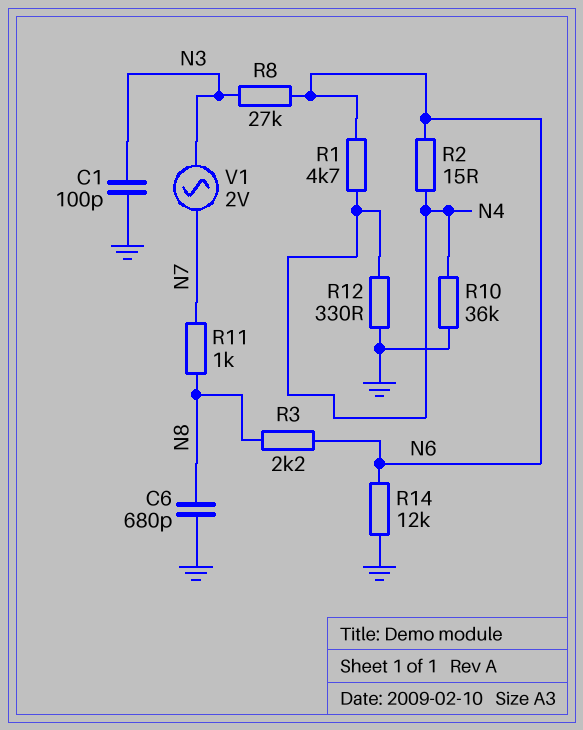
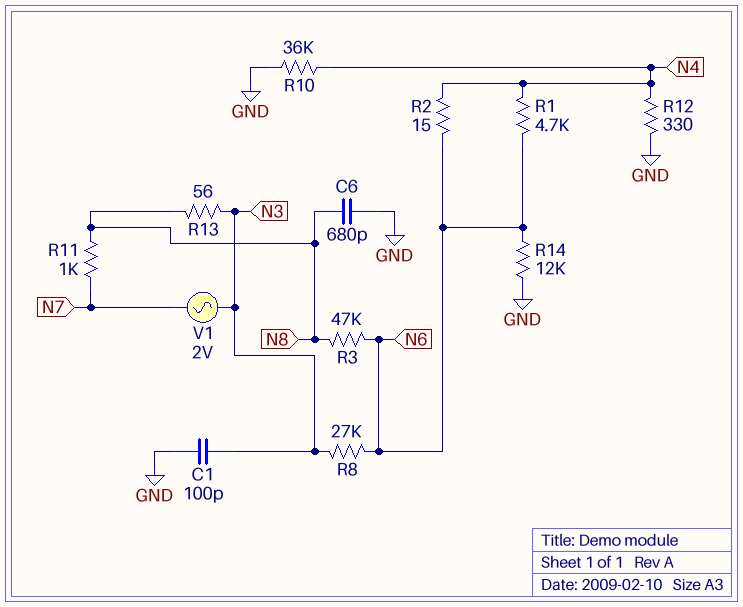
R3: 2.2k (N6, N8) -> 47k (N6, N8)
R13: none -> 56 (N3, N8)

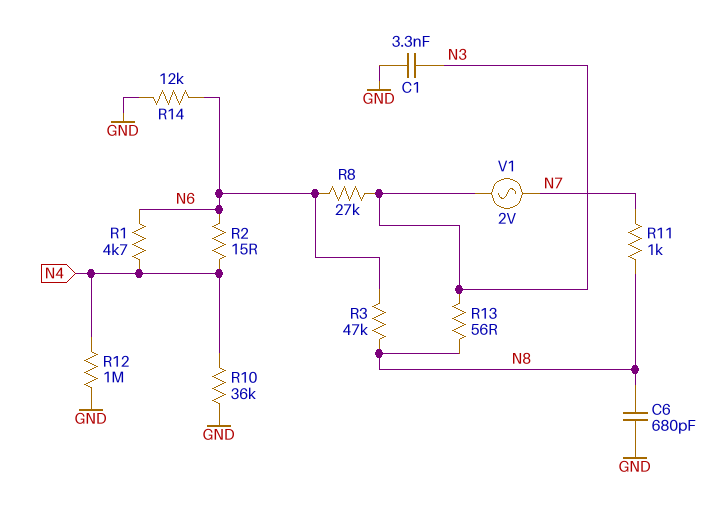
C1: 100pF (GND, N3) -> 3.3nF (GND, N3)
R12: 330 (GND, N4) -> 1M (GND, N4)

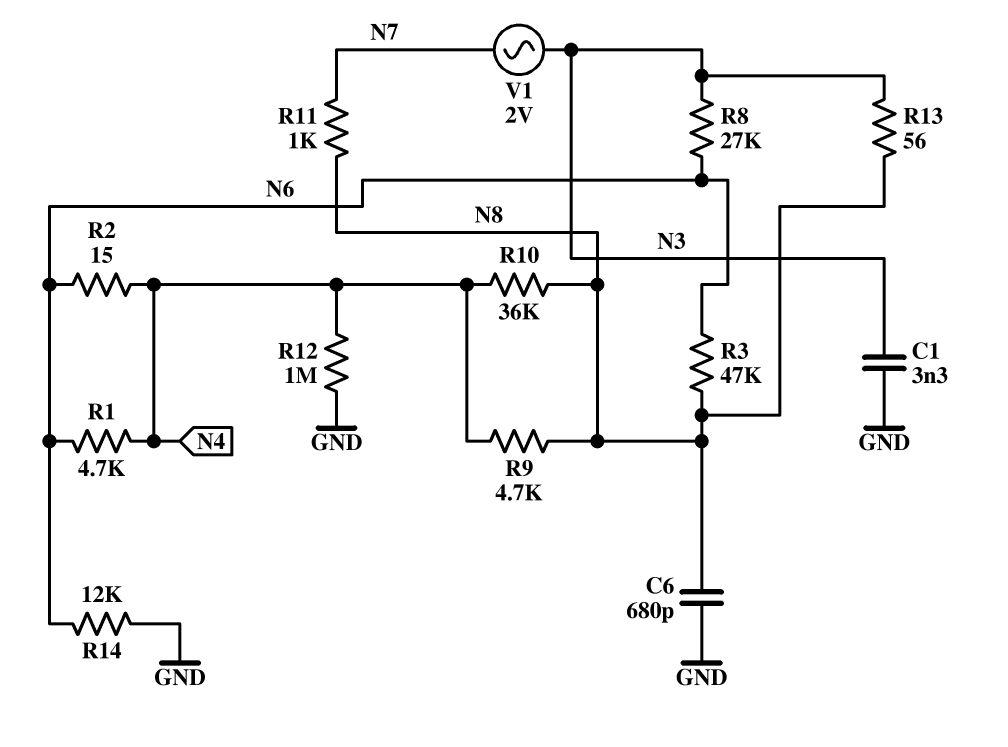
R9: none -> 4.7k (N4, N8)
R10: 36k (GND, N4) -> 36k (N4, N8)

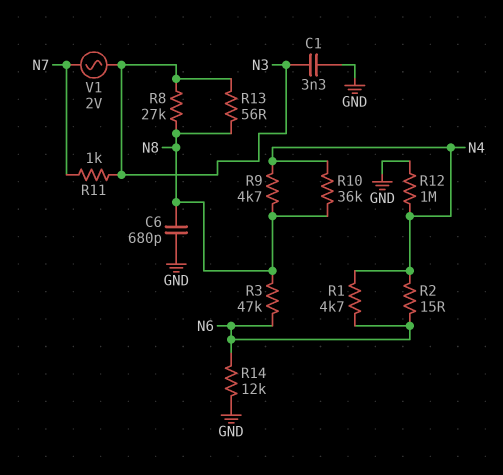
R8: 27k (N3, N6) -> 27k (N3, N8)
R11: 1k (N7, N8) -> 1k (N3, N7)

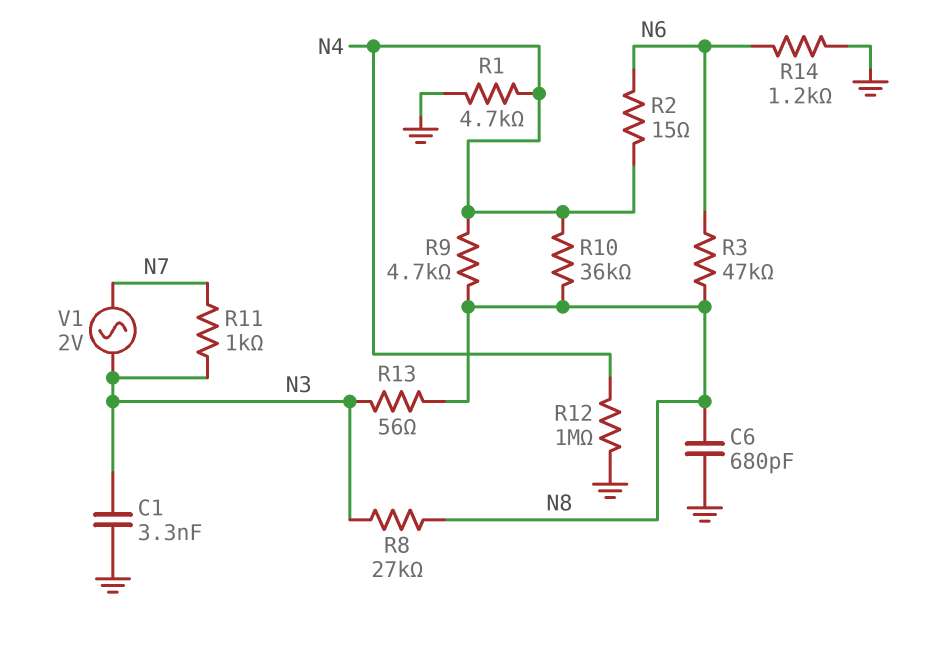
R1: 4.7k (N4, N6) -> 4.7k (GND, N4)
R14: 12k (GND, N6) -> 1.2k (GND, N6)

